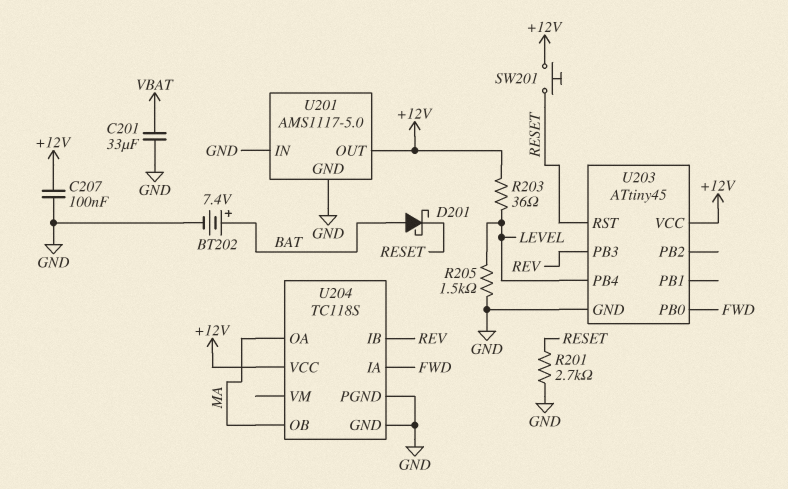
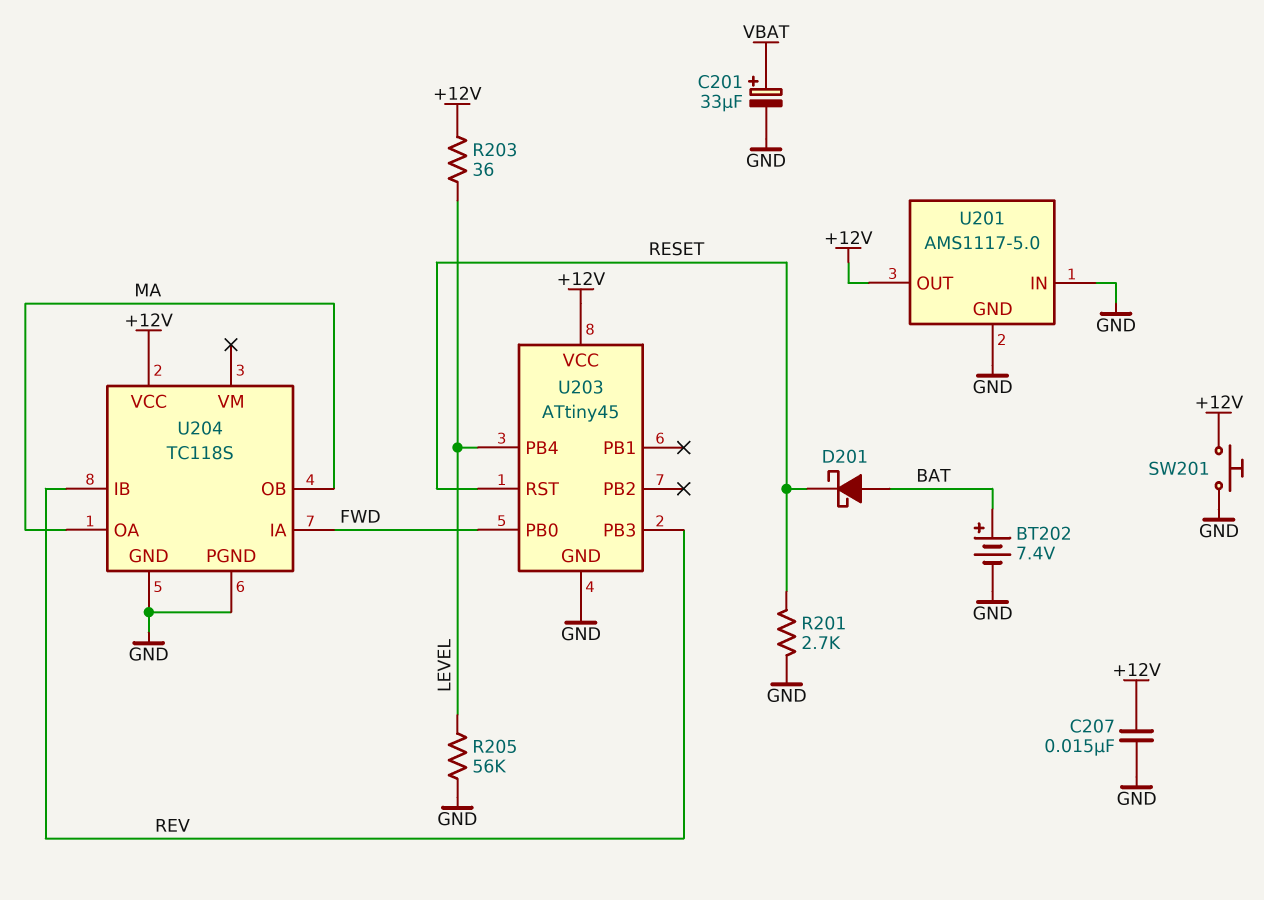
C201: 33uF (GND, VBAT) -> 33uF (plus VBAT, minus GND)
C207: 100nF (+12V, GND) -> 15nF (+12V, GND)
R205: 1.5k (GND, LEVEL) -> 56k (GND, LEVEL)
SW201: button (+12V, RESET) -> button (+12V, GND)

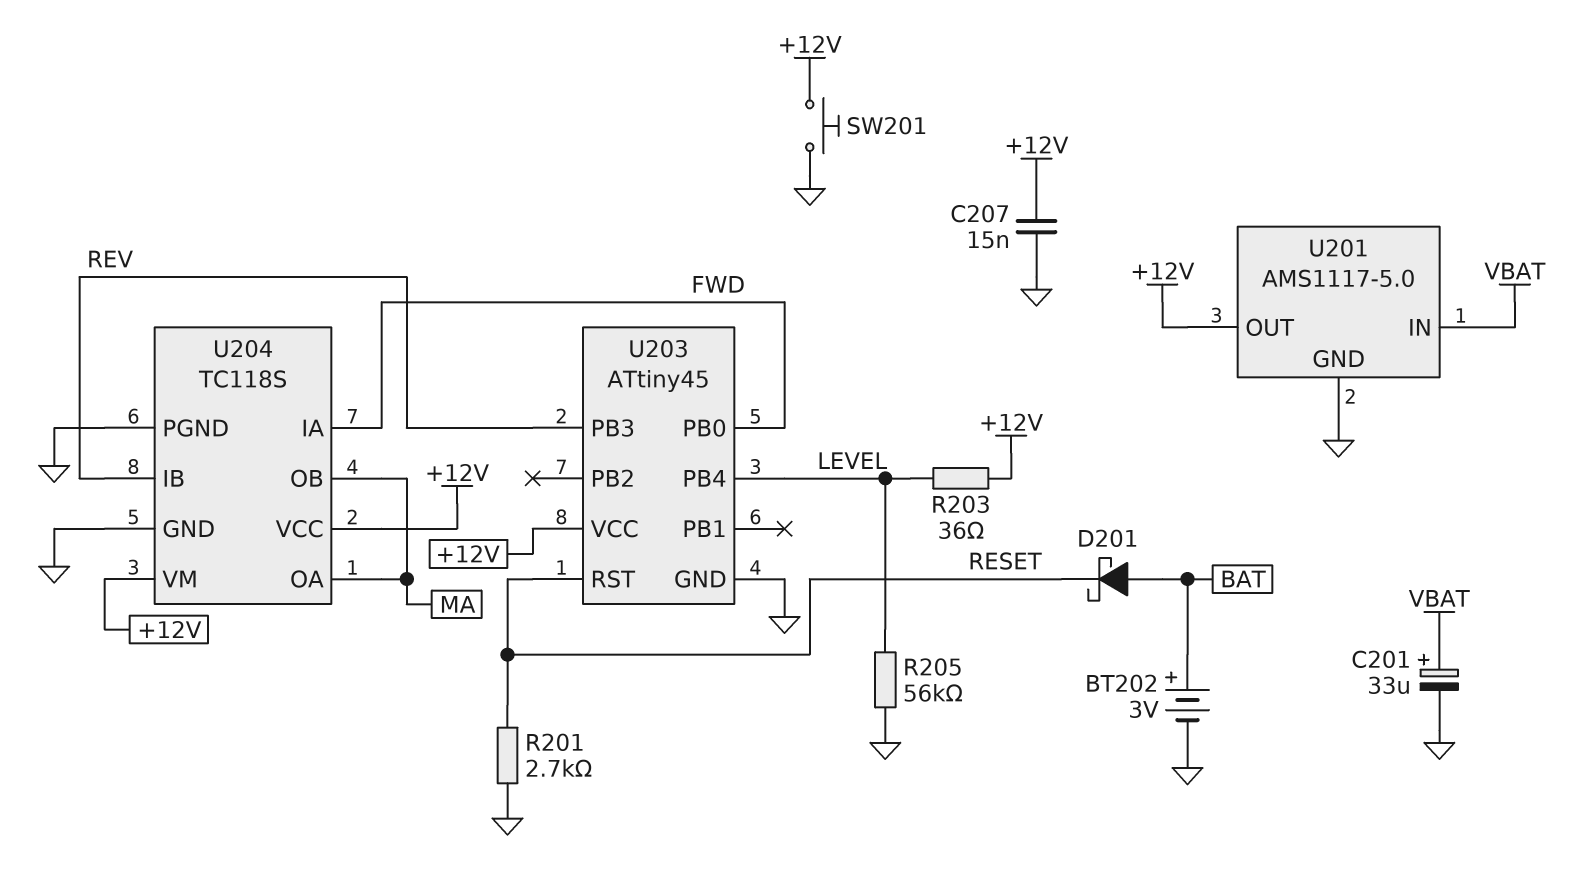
BT202: 7.4V (plus BAT, minus GND) -> 3V (plus BAT, minus GND)
U201 pin IN: GND -> VBAT
U204 pin VM: none -> +12V

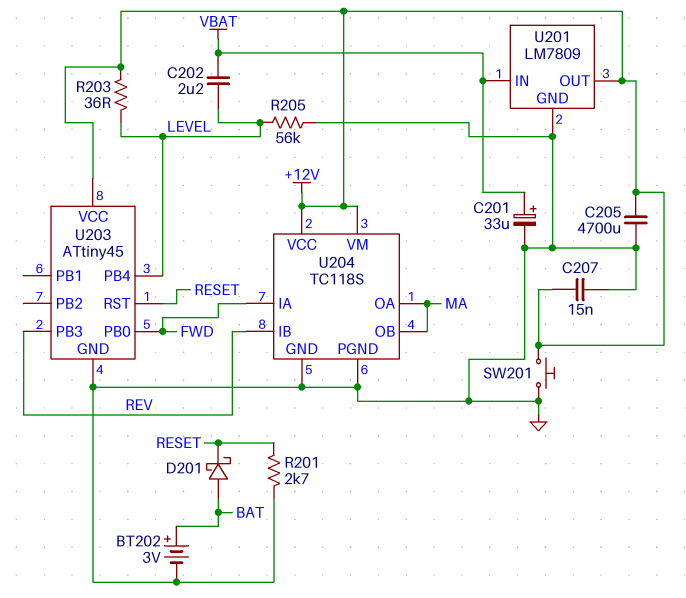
C202: none -> 2.2uF (LEVEL, VBAT)
C205: none -> 4700uF (+12V, GND)
U201: AMS1117-5.0 -> LM7809

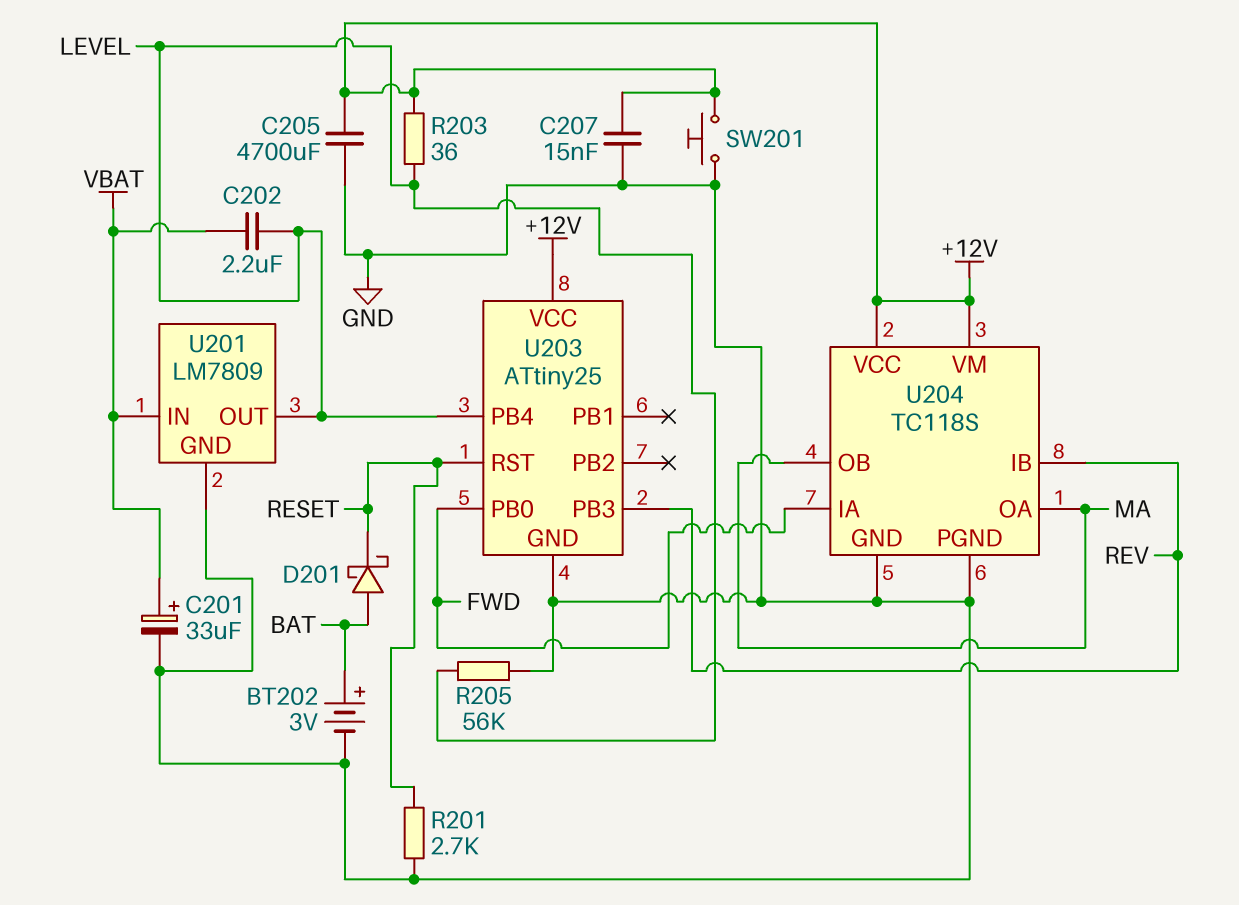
U201 pin OUT: +12V -> LEVEL
U203: ATtiny45 -> ATtiny25

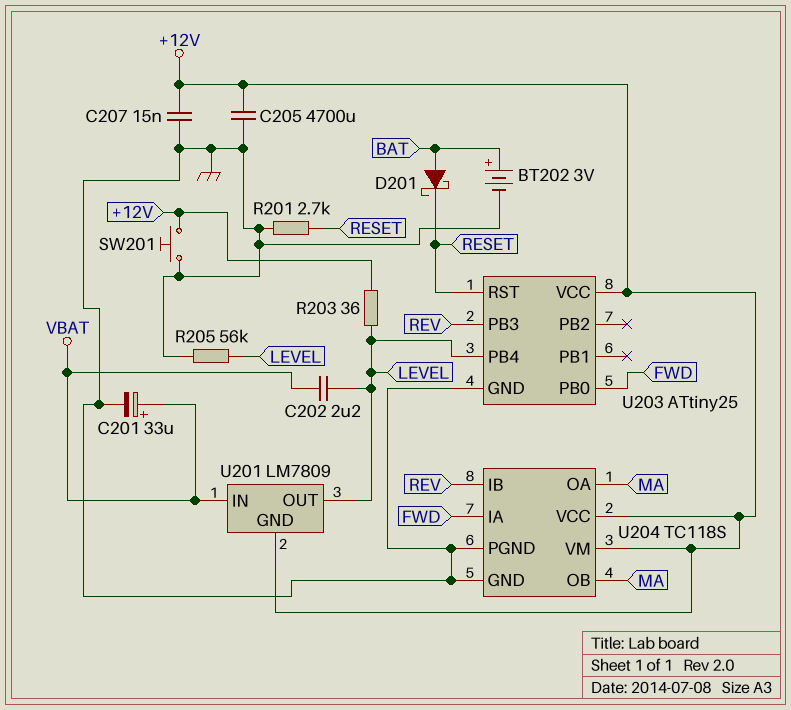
U201 pin GND: GND -> +12V

